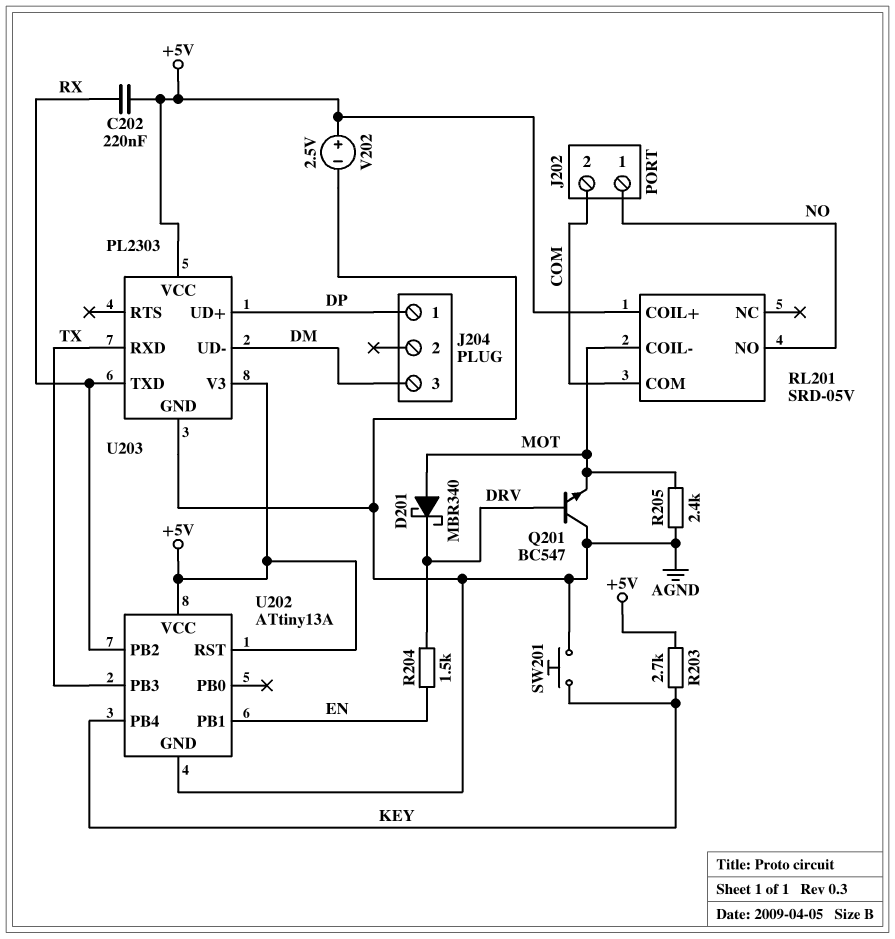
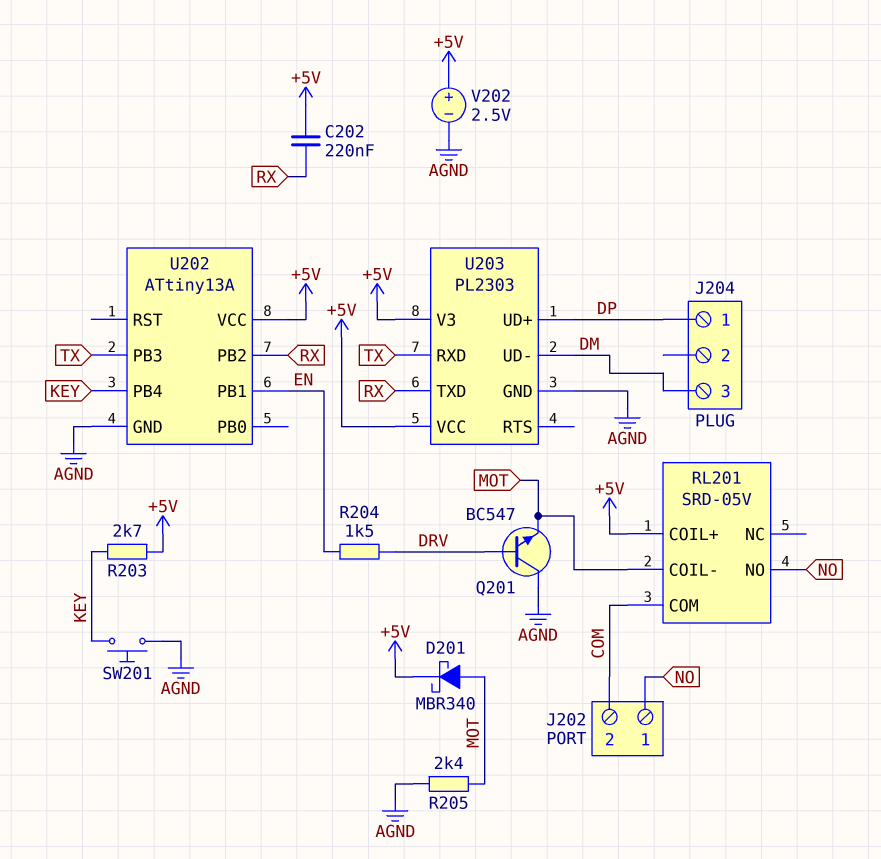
D201: schottky MBR340 (A MOT, K DRV) -> schottky MBR340 (A MOT, K +5V)
U202 pin RST: +5V -> none

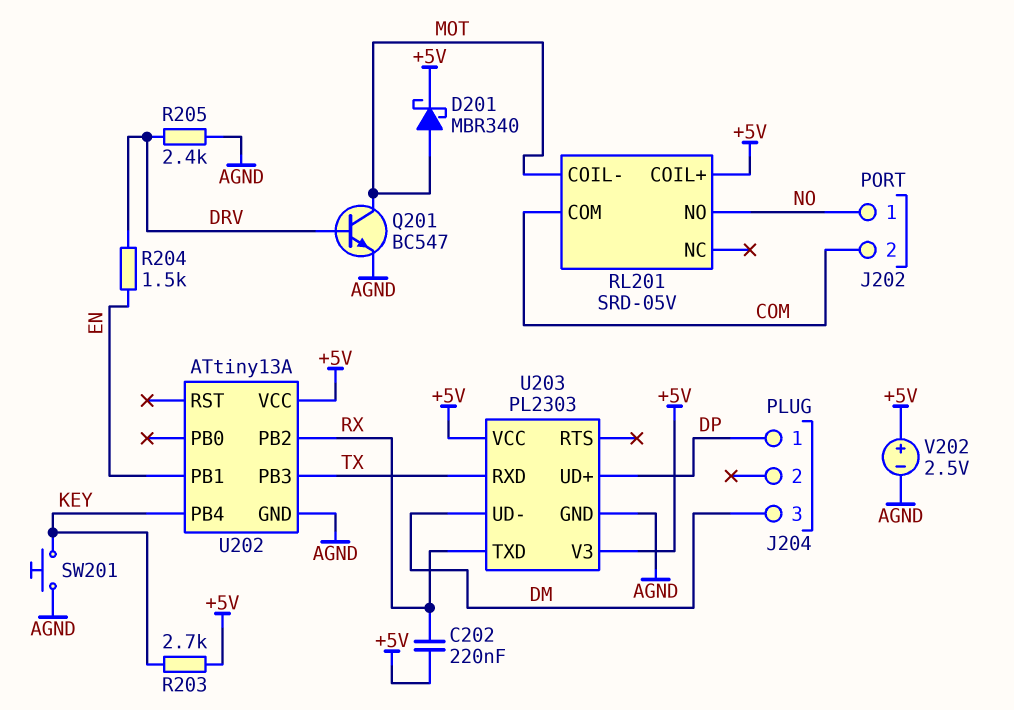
Q201: NPN BC547 (B DRV, C AGND, E MOT) -> NPN BC547 (B DRV, C MOT, E AGND)
R205: 2.4k (AGND, MOT) -> 2.4k (AGND, DRV)

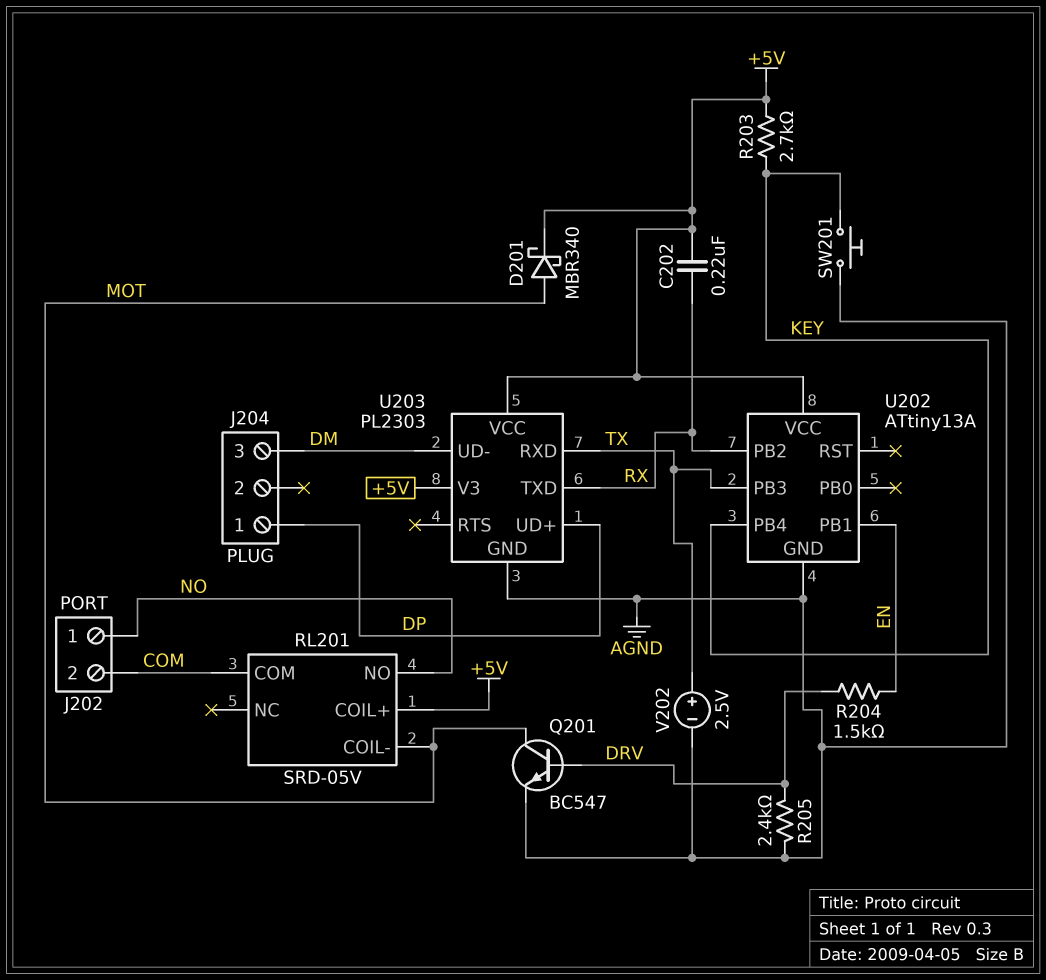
V202: 2.5V (plus +5V, minus AGND) -> 2.5V (plus TX, minus AGND)

